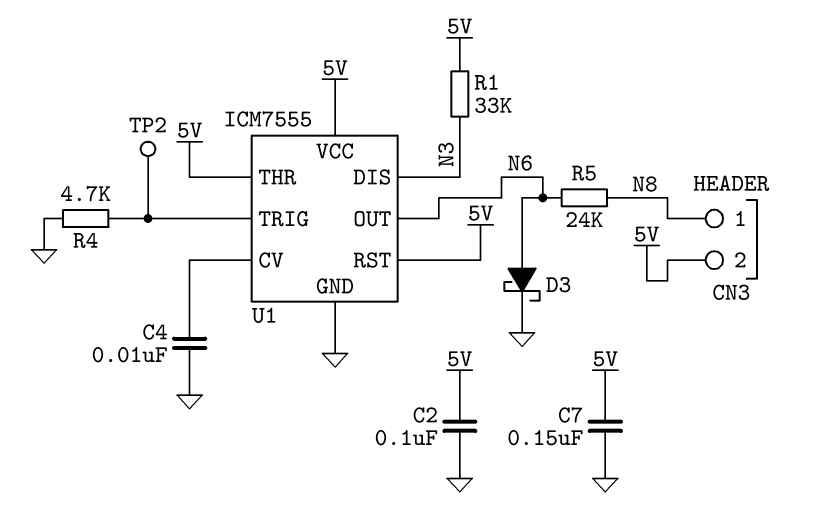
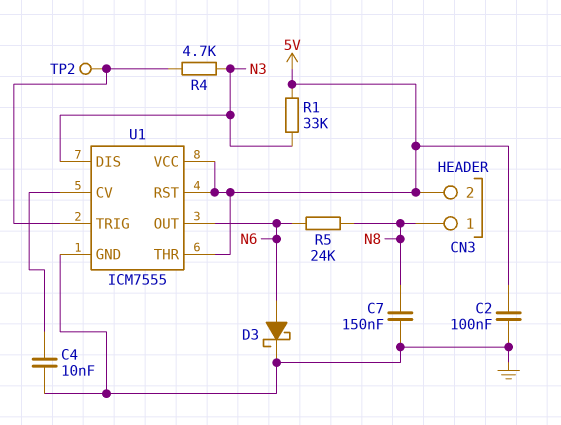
C7: 150nF (5V, GND) -> 150nF (GND, N8)
R4: 4.7k (GND, U1/TRIG) -> 4.7k (N3, U1/TRIG)

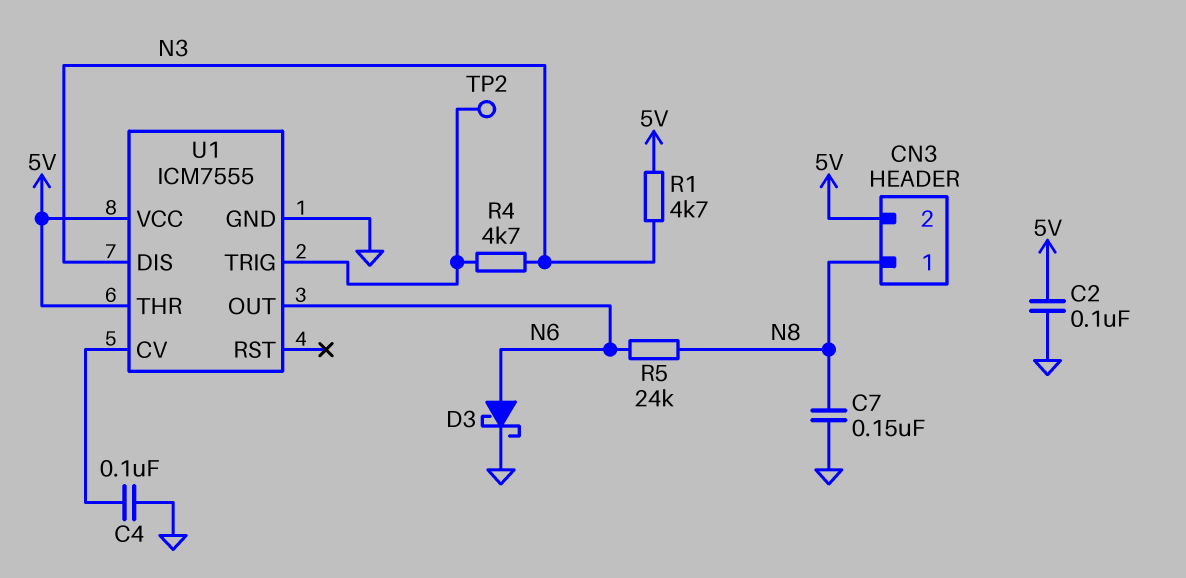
C4: 10nF (GND, U1/CV) -> 100nF (GND, U1/CV)
R1: 33k (5V, N3) -> 4.7k (5V, N3)
U1 pin RST: 5V -> none

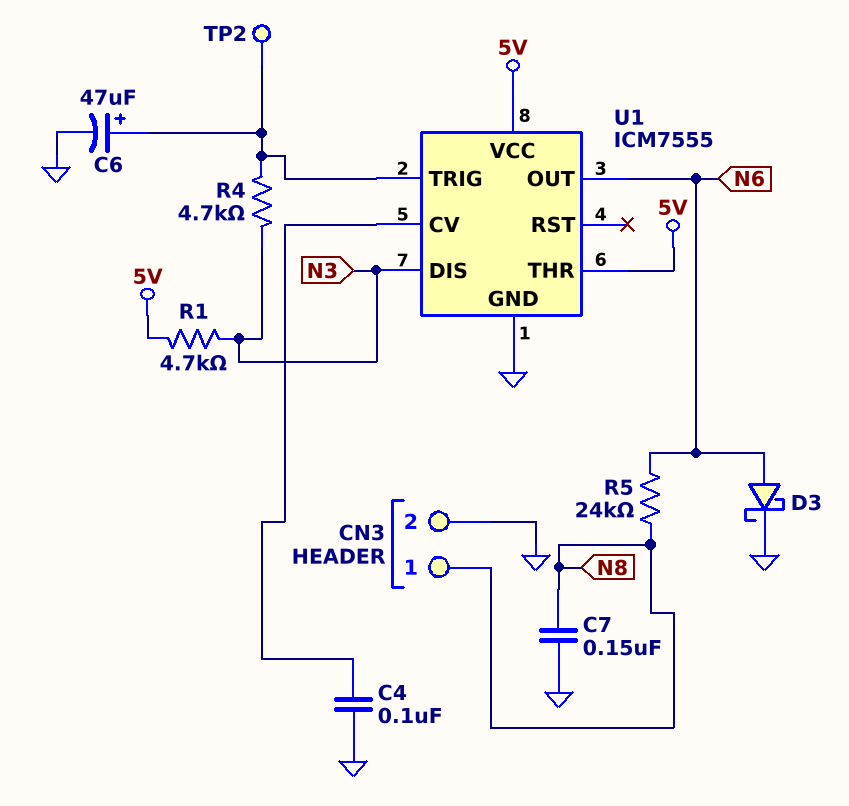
C2: 100nF (5V, GND) -> none
C6: none -> 47uF (plus U1/TRIG, minus GND)
CN3 pin 2: 5V -> GND

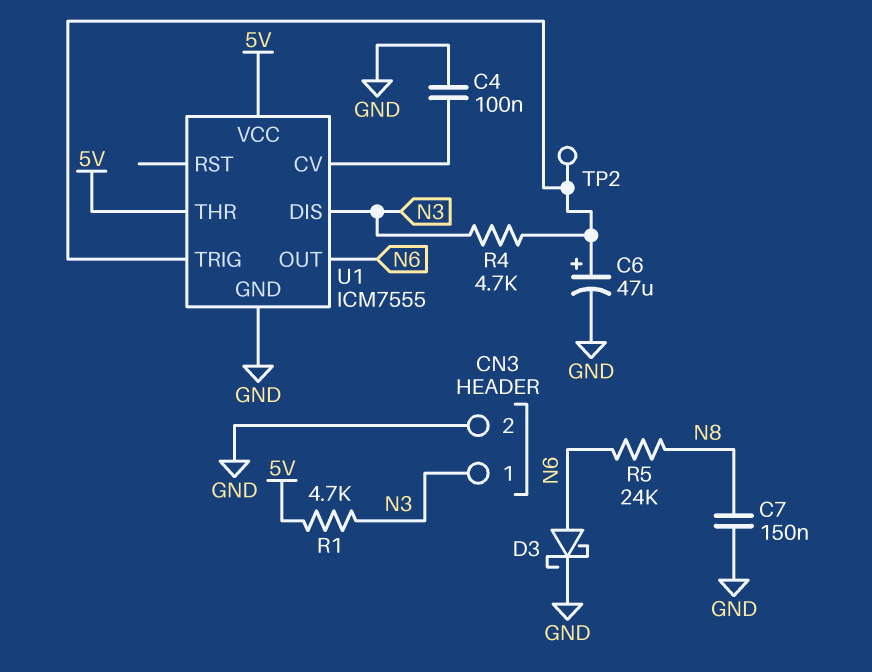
CN3 pin 1: N8 -> N3

